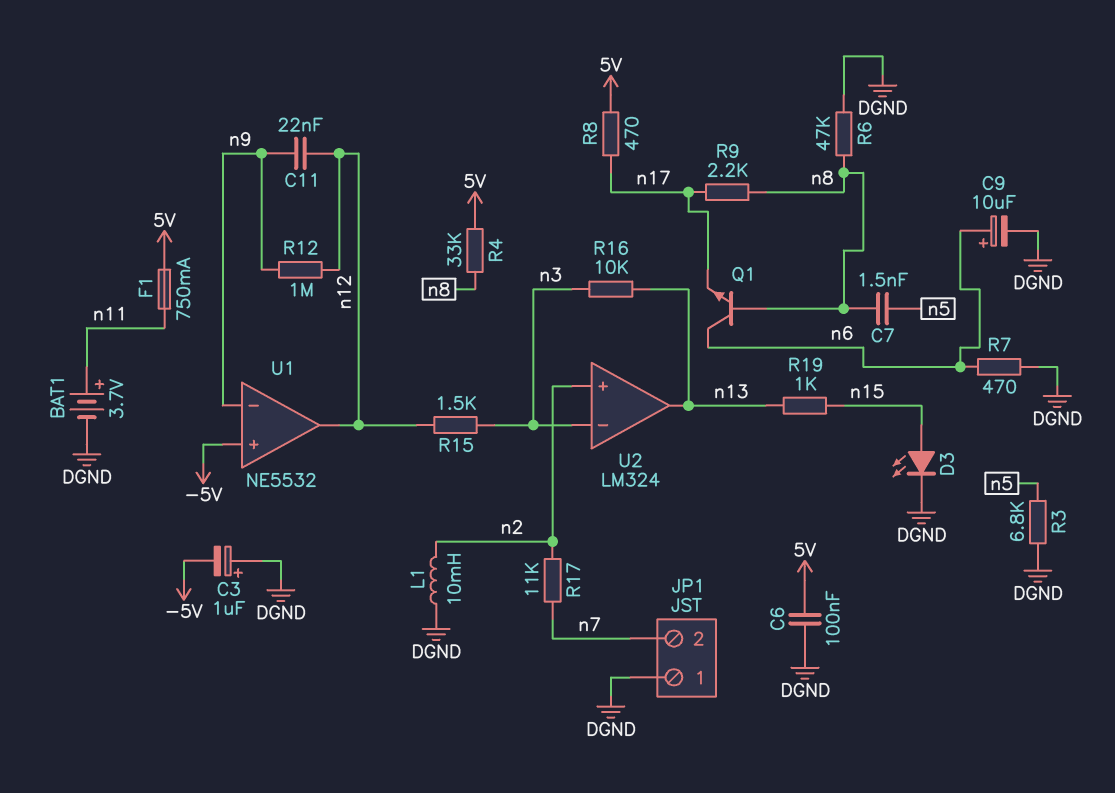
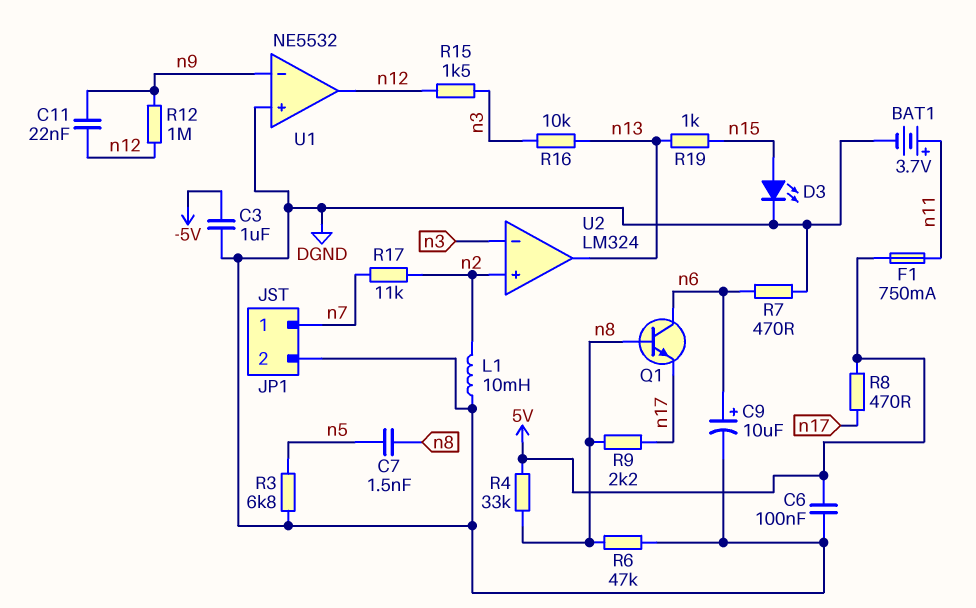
C3: 1uF (plus DGND, minus -5V) -> 1uF (-5V, DGND)
JP1 pin 1: DGND -> n7
JP1 pin 2: n7 -> DGND
U1 pin in+: -5V -> DGND

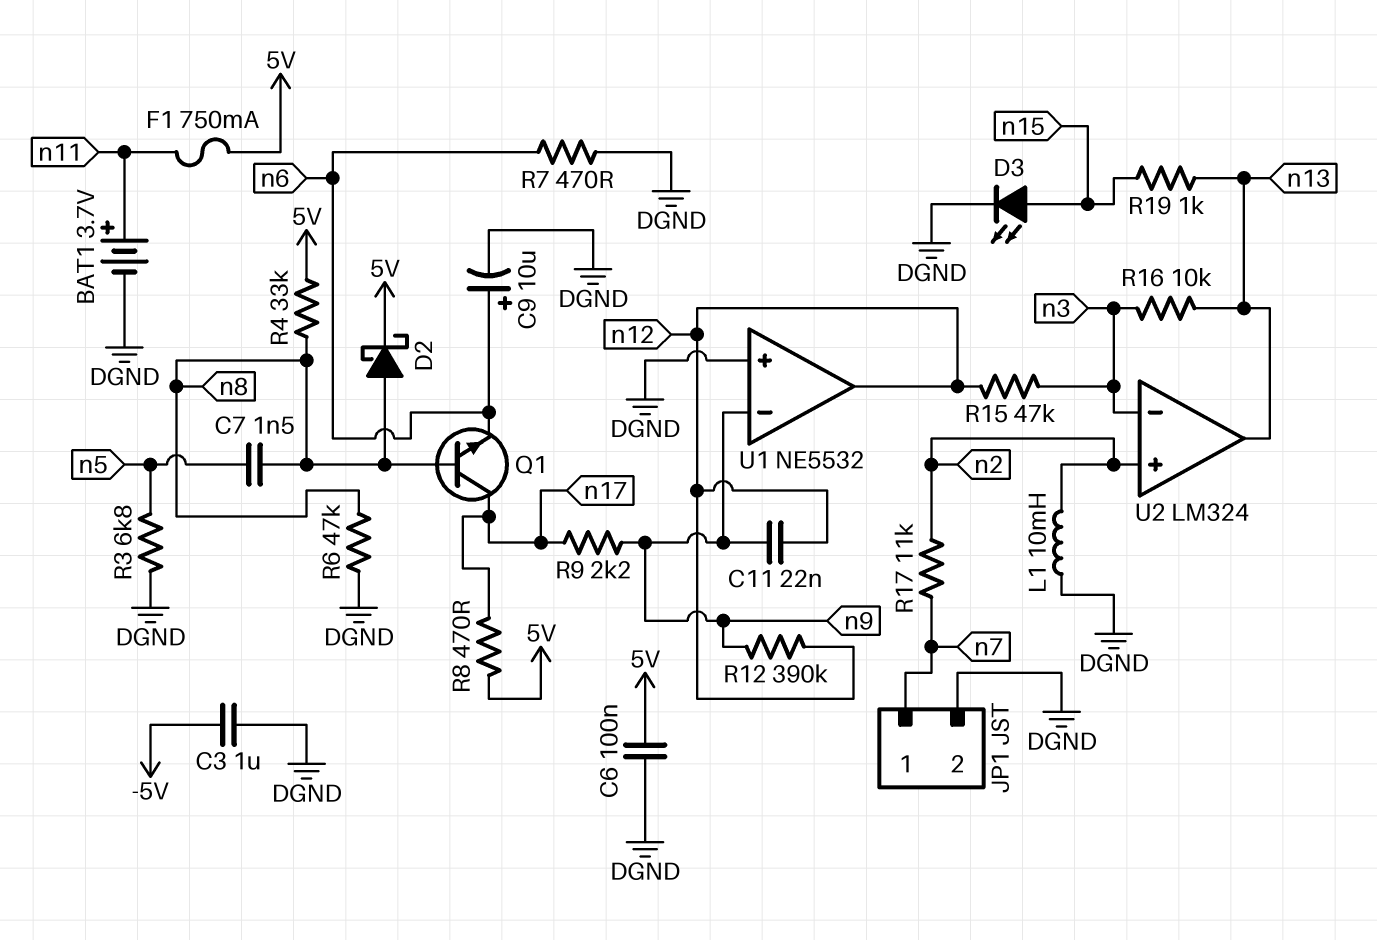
D2: none -> schottky (A n8, K 5V)
Q1: NPN (B n8, C n6, E n17) -> NPN (B n8, C n17, E n6)
R9: 2.2k (n8, n17) -> 2.2k (n9, n17)
R12: 1M (n9, n12) -> 390k (n9, n12)
R15: 1.5k (n3, n12) -> 47k (n3, n12)

